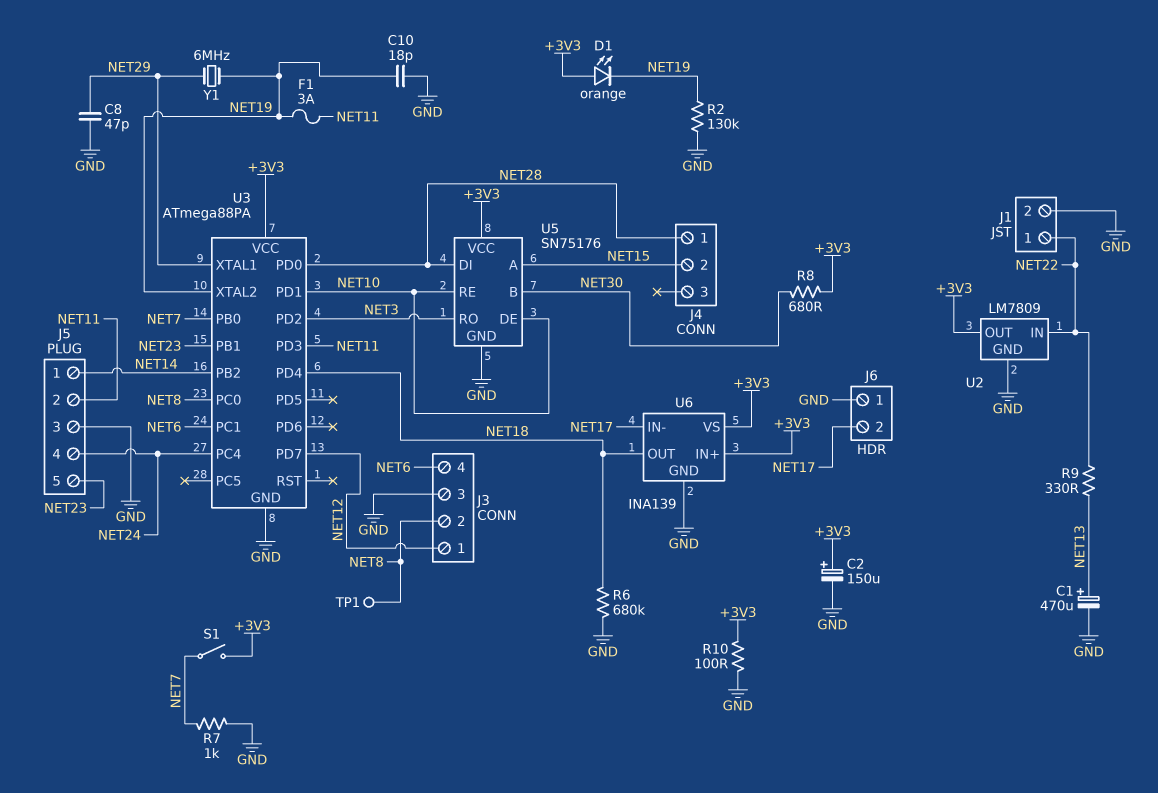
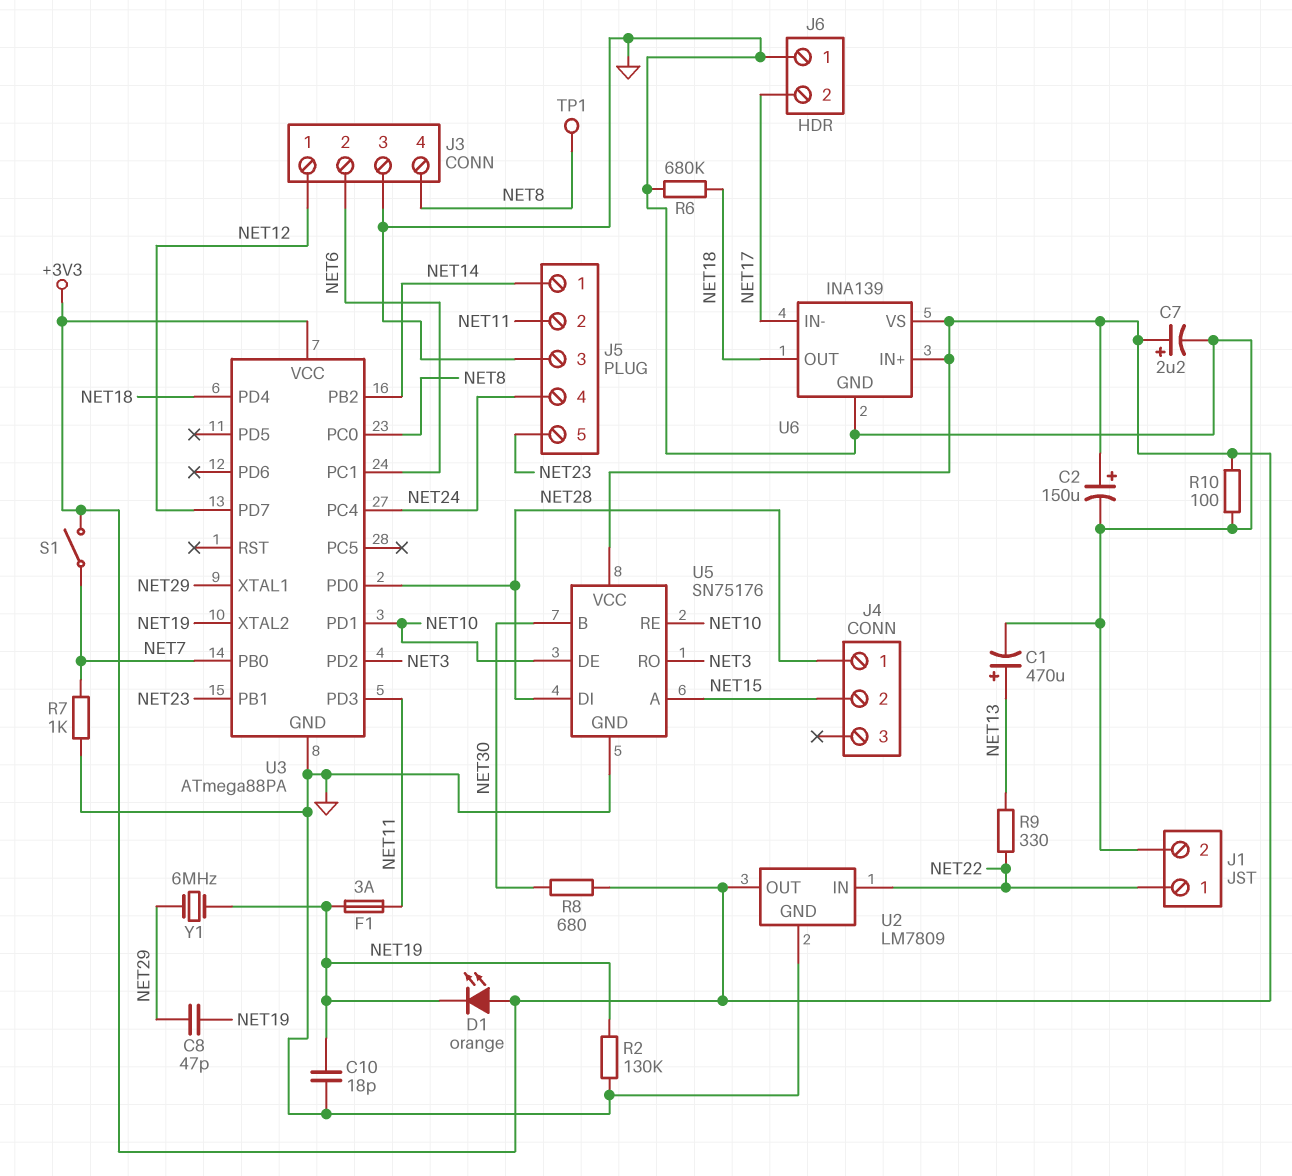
C7: none -> 2.2uF (plus +3V3, minus GND)
C8: 47pF (GND, NET29) -> 47pF (NET19, NET29)
J3 pin 2: NET8 -> NET6
J3 pin 4: NET6 -> NET8

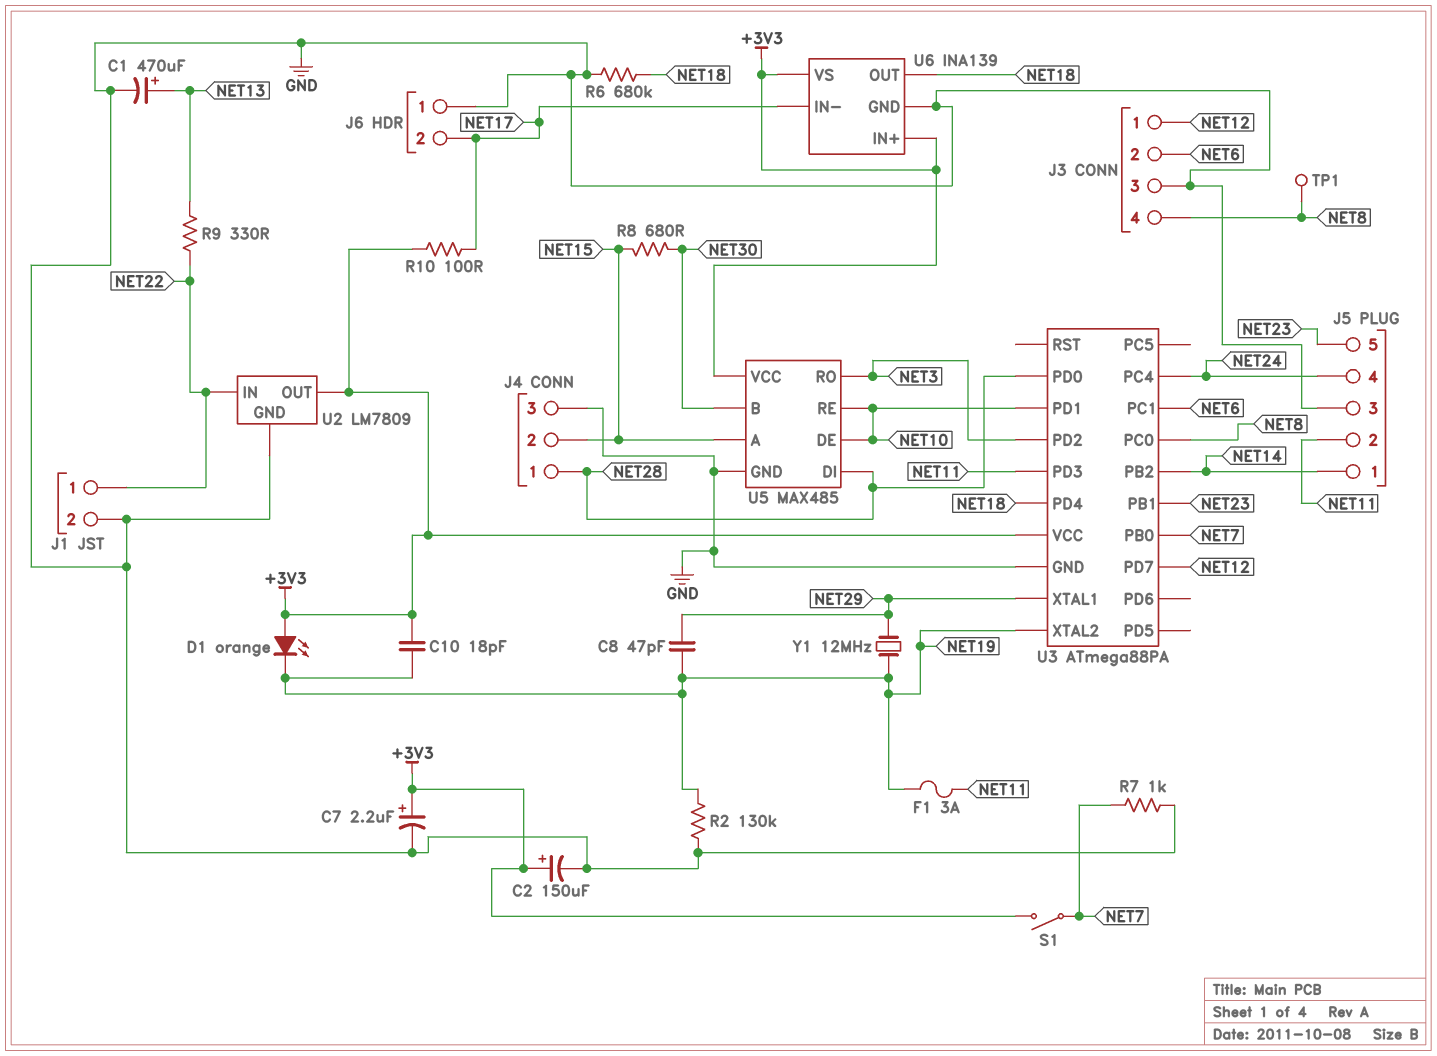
C10: 18pF (GND, NET19) -> 18pF (+3V3, NET19)
J4 pin 3: none -> GND
R8: 680 (+3V3, NET30) -> 680 (NET15, NET30)
R10: 100 (+3V3, GND) -> 100 (+3V3, NET17)
U5: SN75176 -> MAX485
Y1: 6MHz (NET19, NET29) -> 12MHz (NET19, NET29)

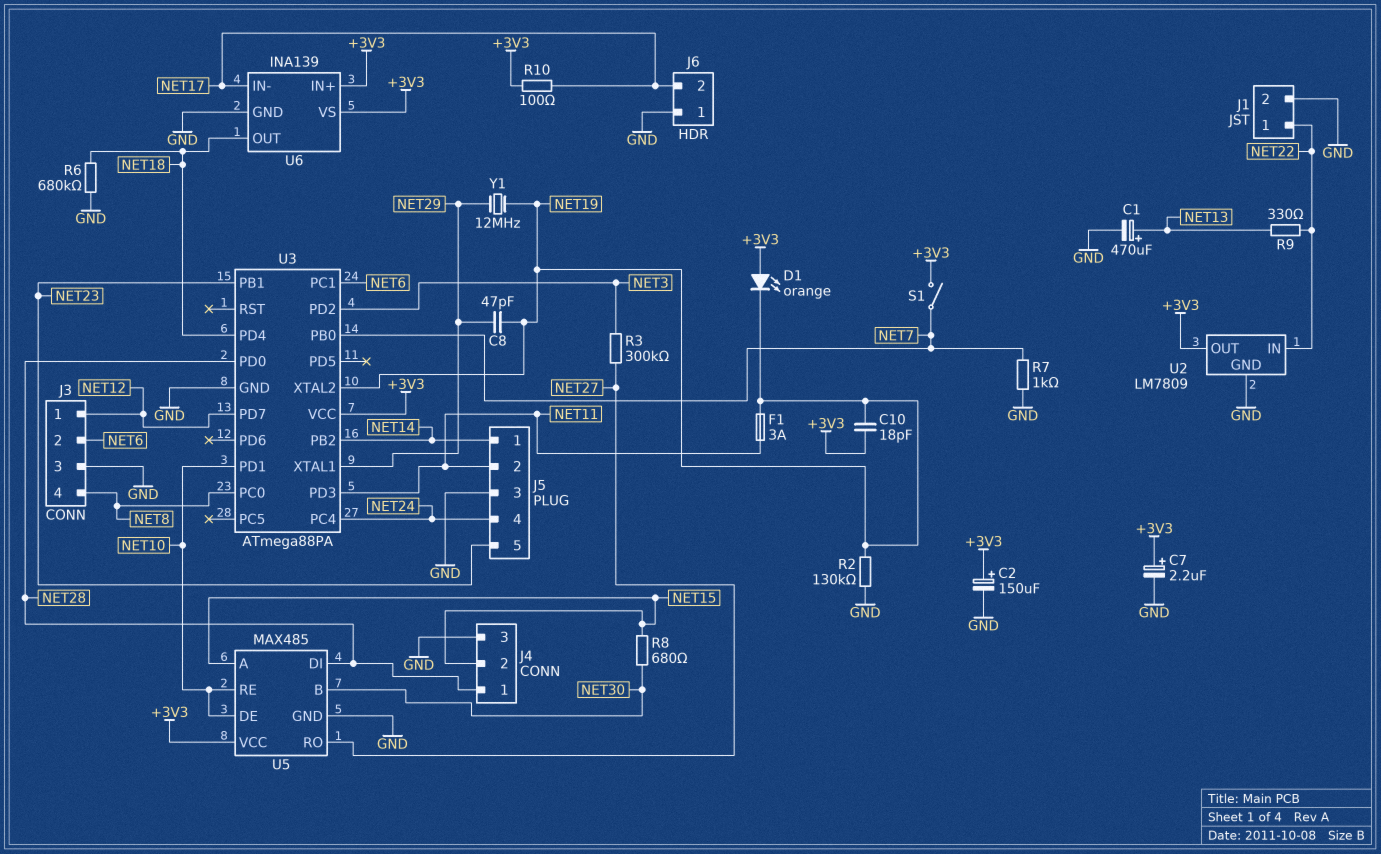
R3: none -> 300k (NET3, NET27)
TP1: test point (NET8) -> none
U5 pin RO: NET3 -> NET27

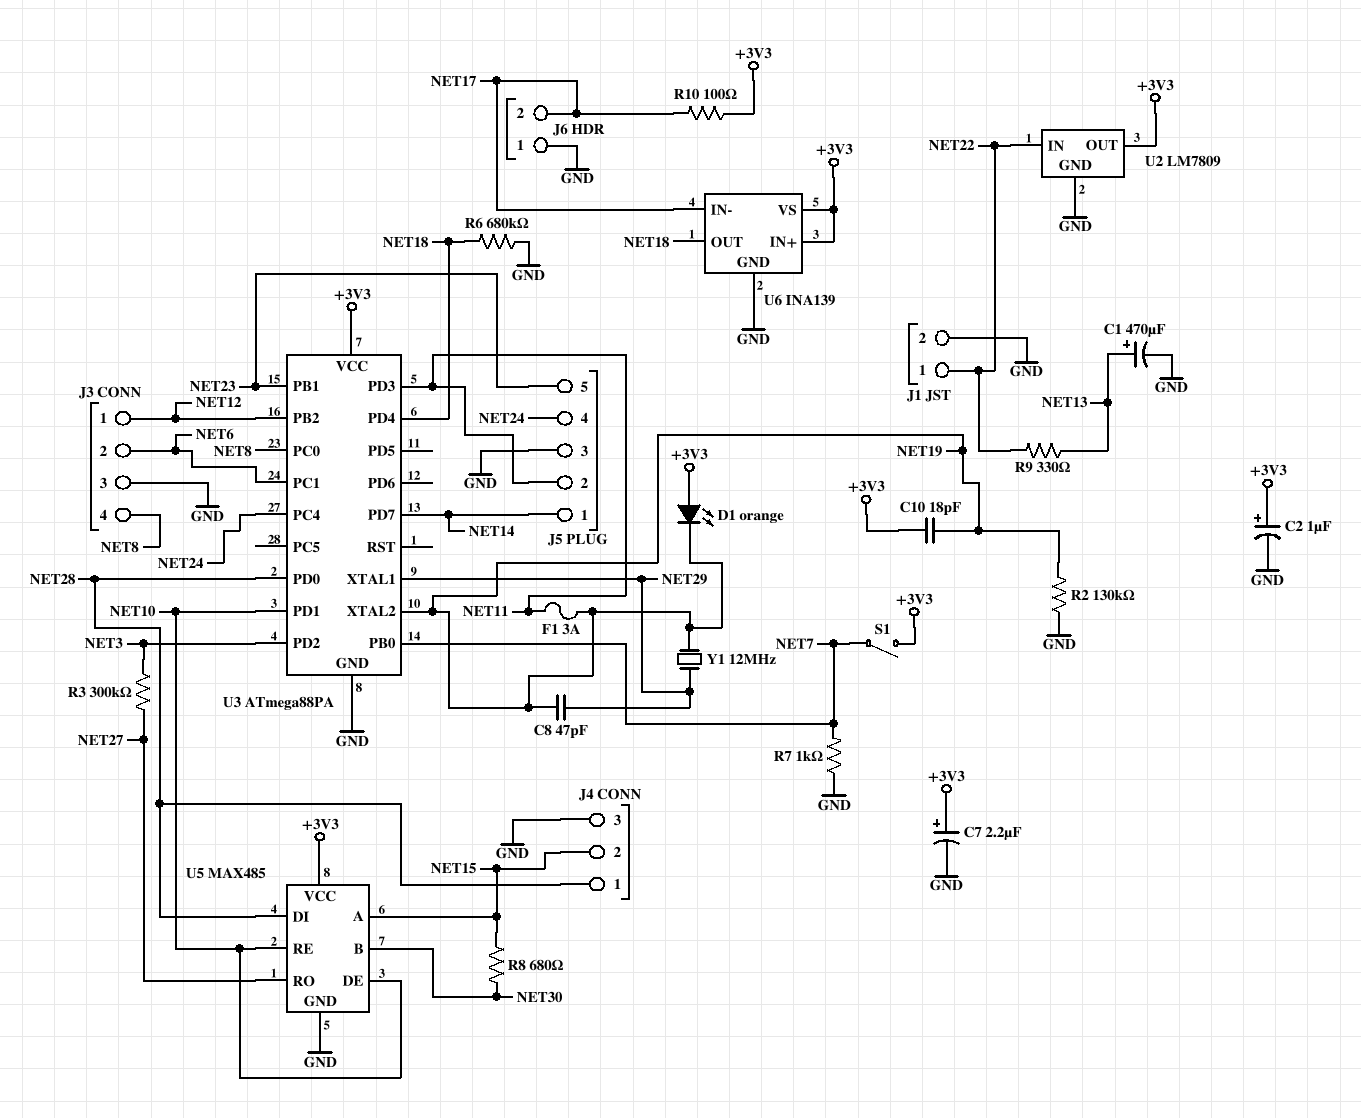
C2: 150uF (plus +3V3, minus GND) -> 1uF (plus +3V3, minus GND)
U3 pin PB2: NET14 -> NET12
U3 pin PD7: NET12 -> NET14

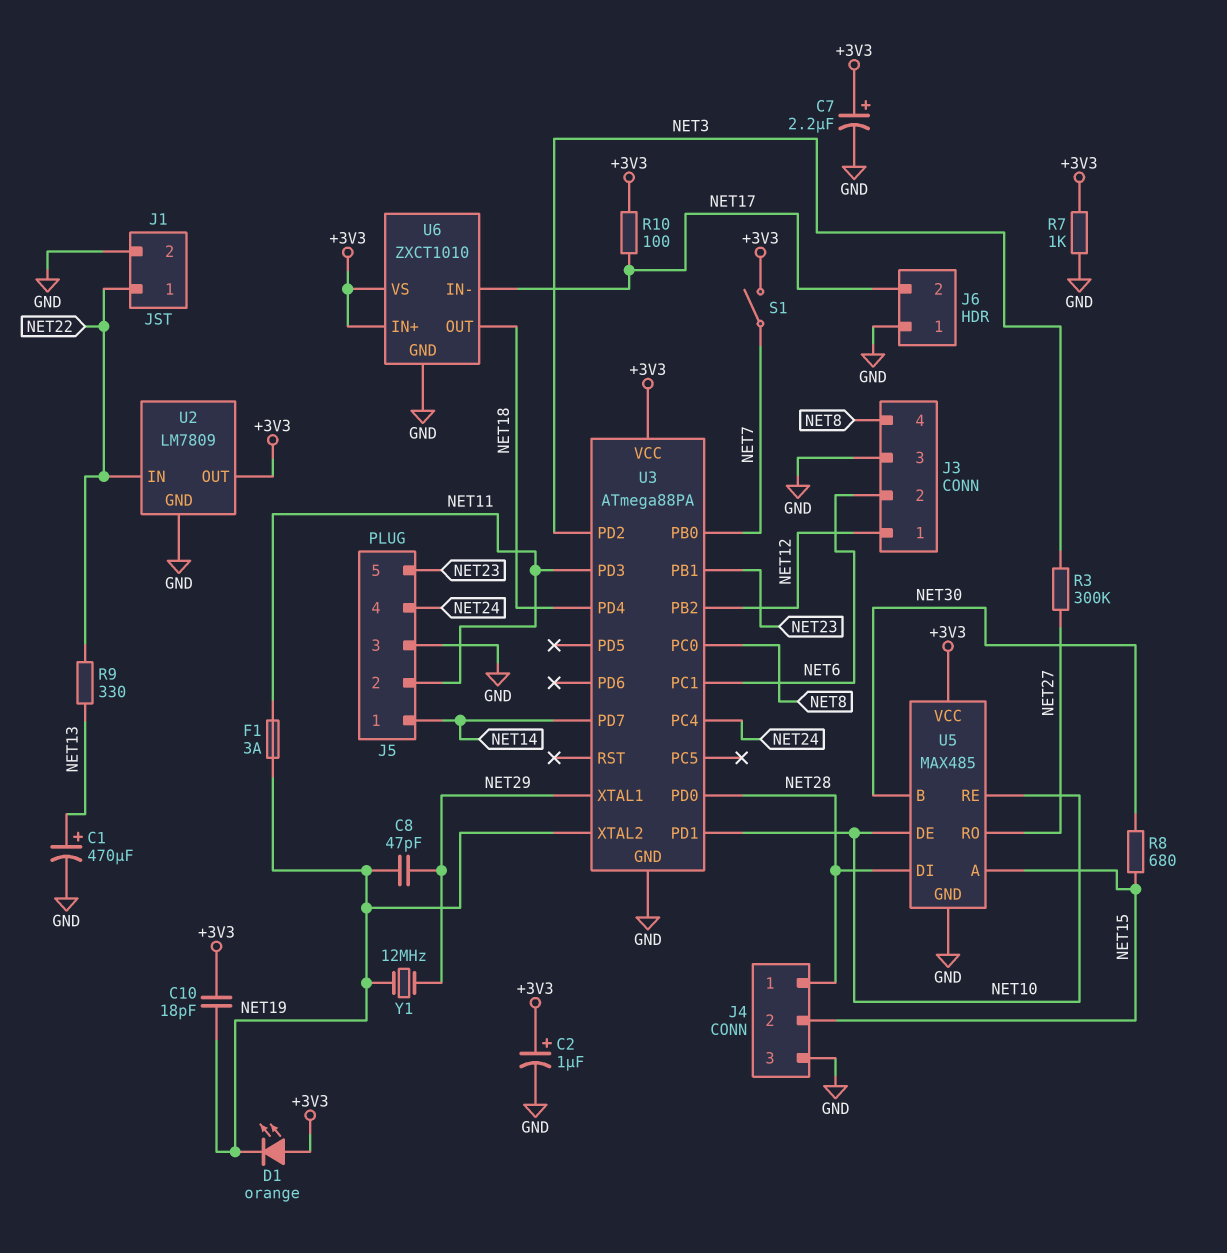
R2: 130k (GND, NET19) -> none
R6: 680k (GND, NET18) -> none
R7: 1k (GND, NET7) -> 1k (+3V3, GND)
U6: INA139 -> ZXCT1010

